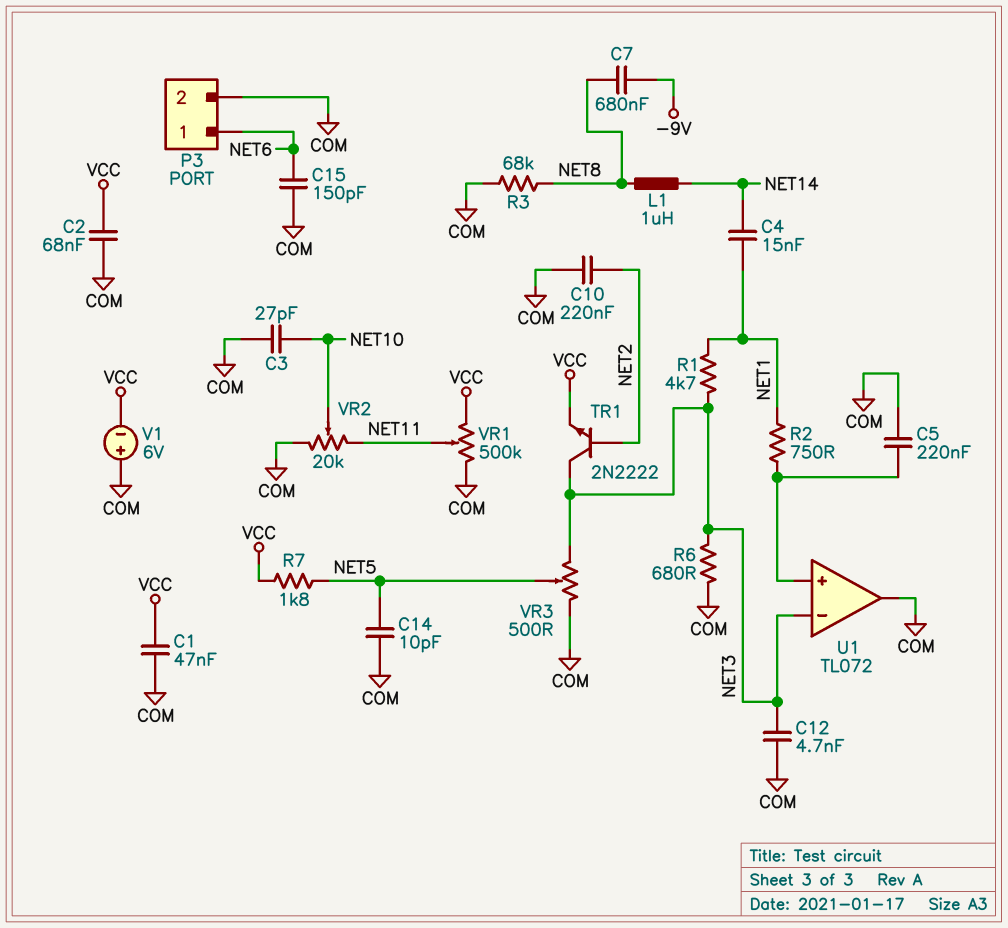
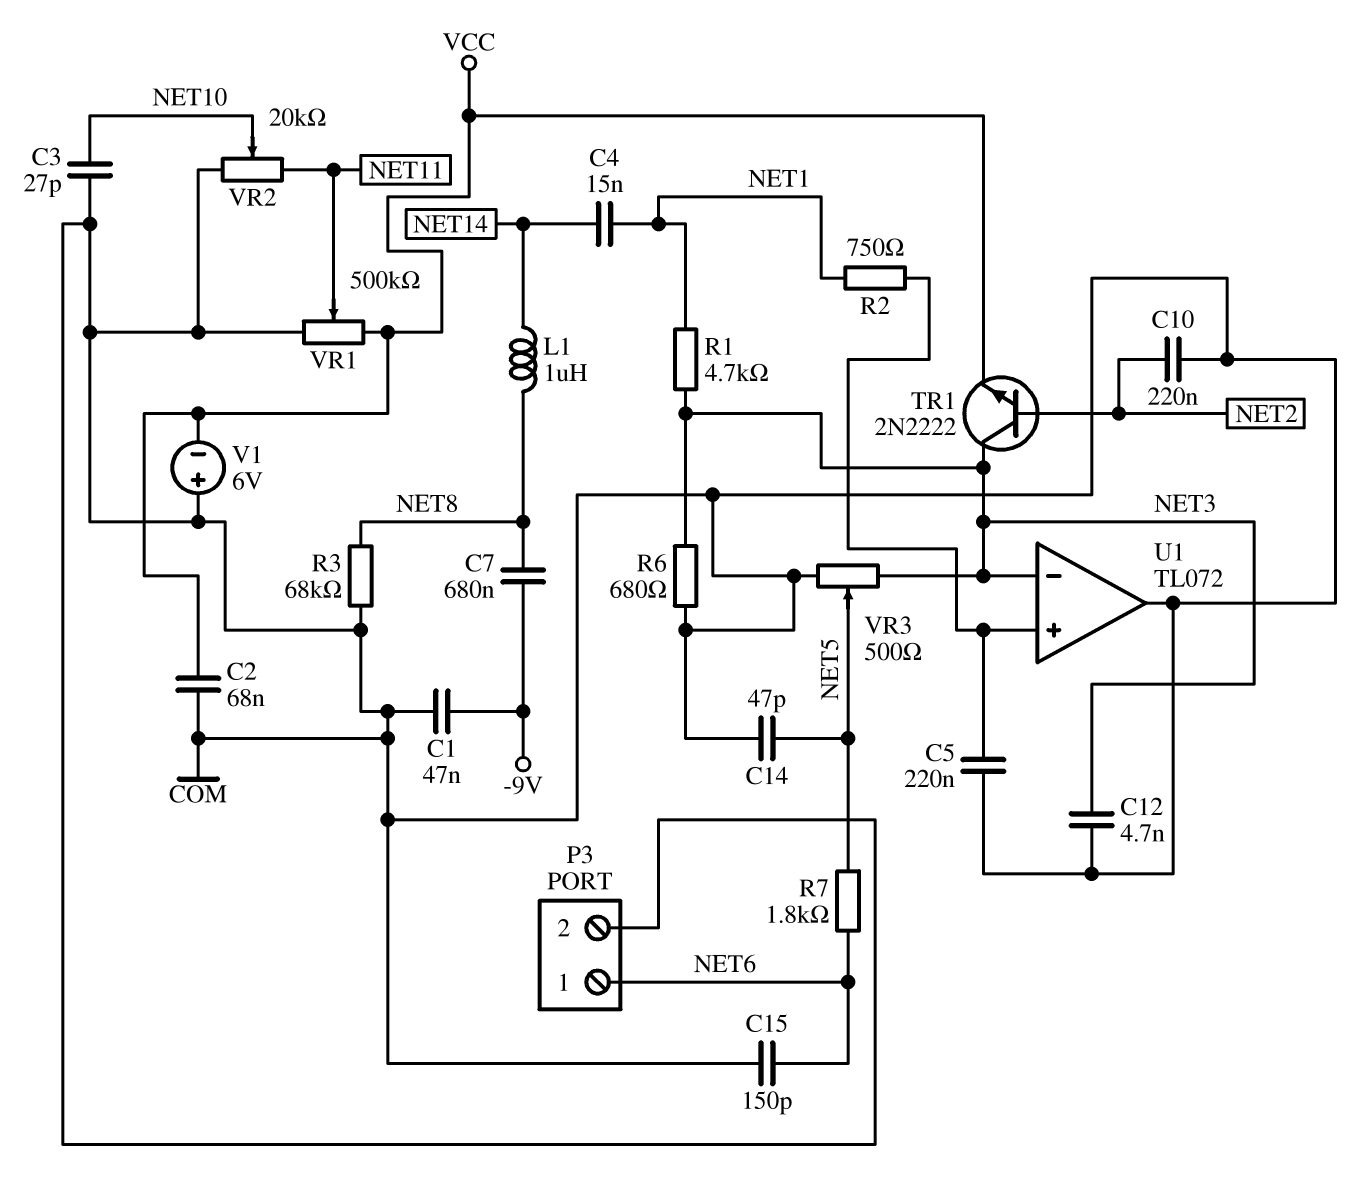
C1: 47nF (COM, VCC) -> 47nF (-9V, COM)
C14: 10pF (COM, NET5) -> 47pF (COM, NET5)
R7: 1.8k (NET5, VCC) -> 1.8k (NET5, NET6)

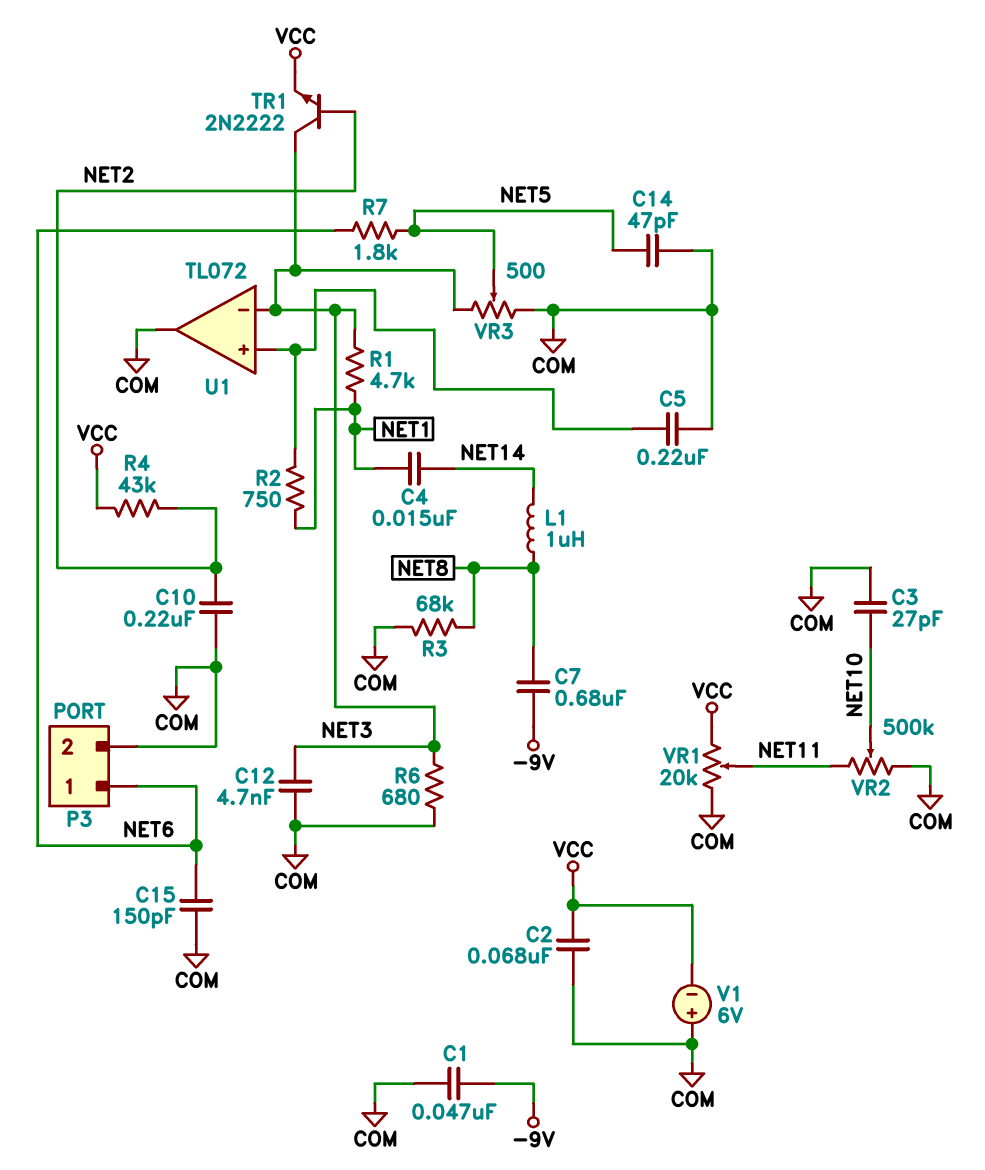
R4: none -> 43k (NET2, VCC)
VR1: 500k (COM, VCC, wiper NET11) -> 20k (COM, VCC, wiper NET11)
VR2: 20k (COM, NET11, wiper NET10) -> 500k (COM, NET11, wiper NET10)

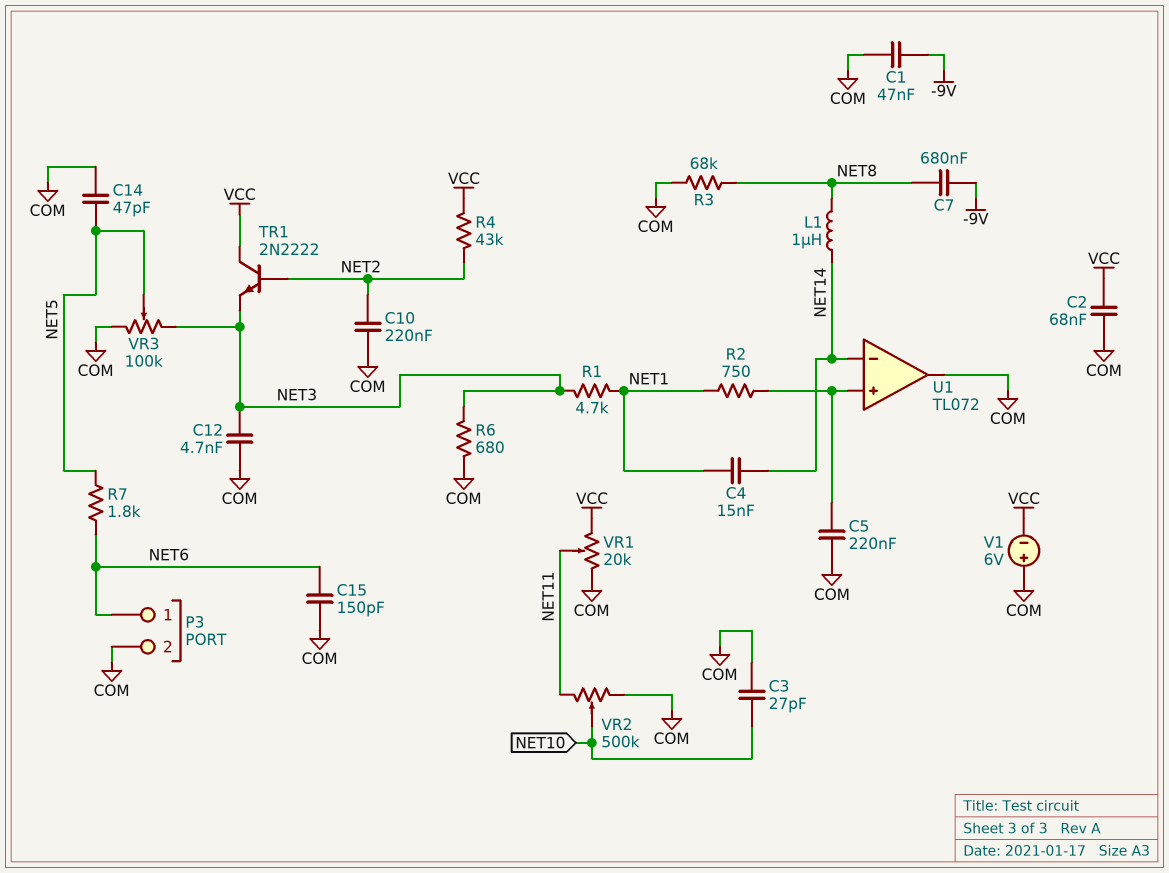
TR1: NPN 2N2222 (B NET2, C NET3, E VCC) -> NPN 2N2222 (B NET2, C VCC, E NET3)
U1 pin in-: NET3 -> NET14
VR3: 500 (COM, NET3, wiper NET5) -> 100k (COM, NET3, wiper NET5)

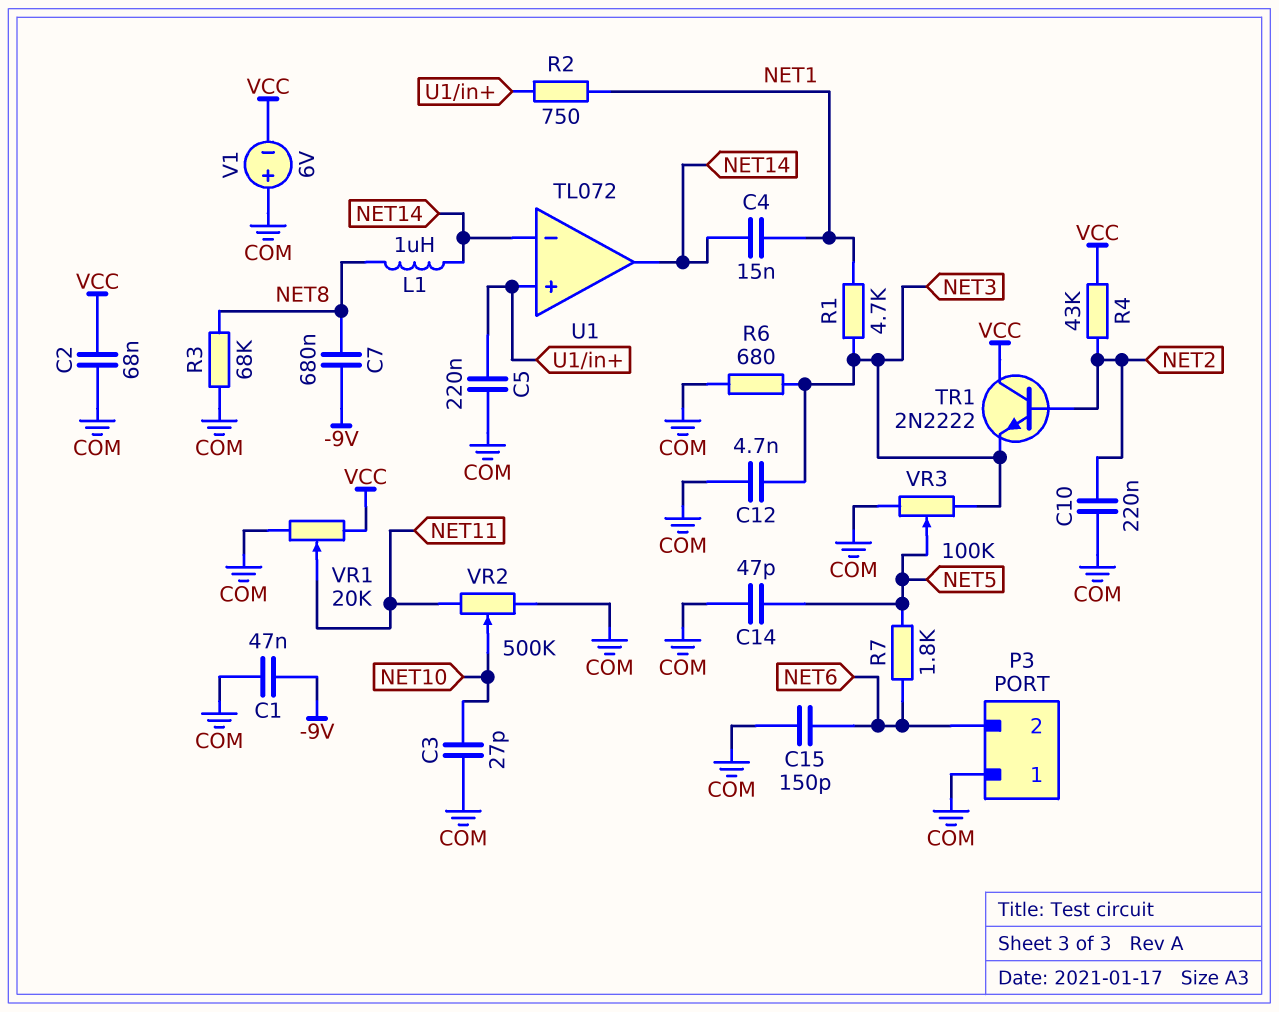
P3 pin 1: NET6 -> COM
P3 pin 2: COM -> NET6
U1 pin out: COM -> NET14

